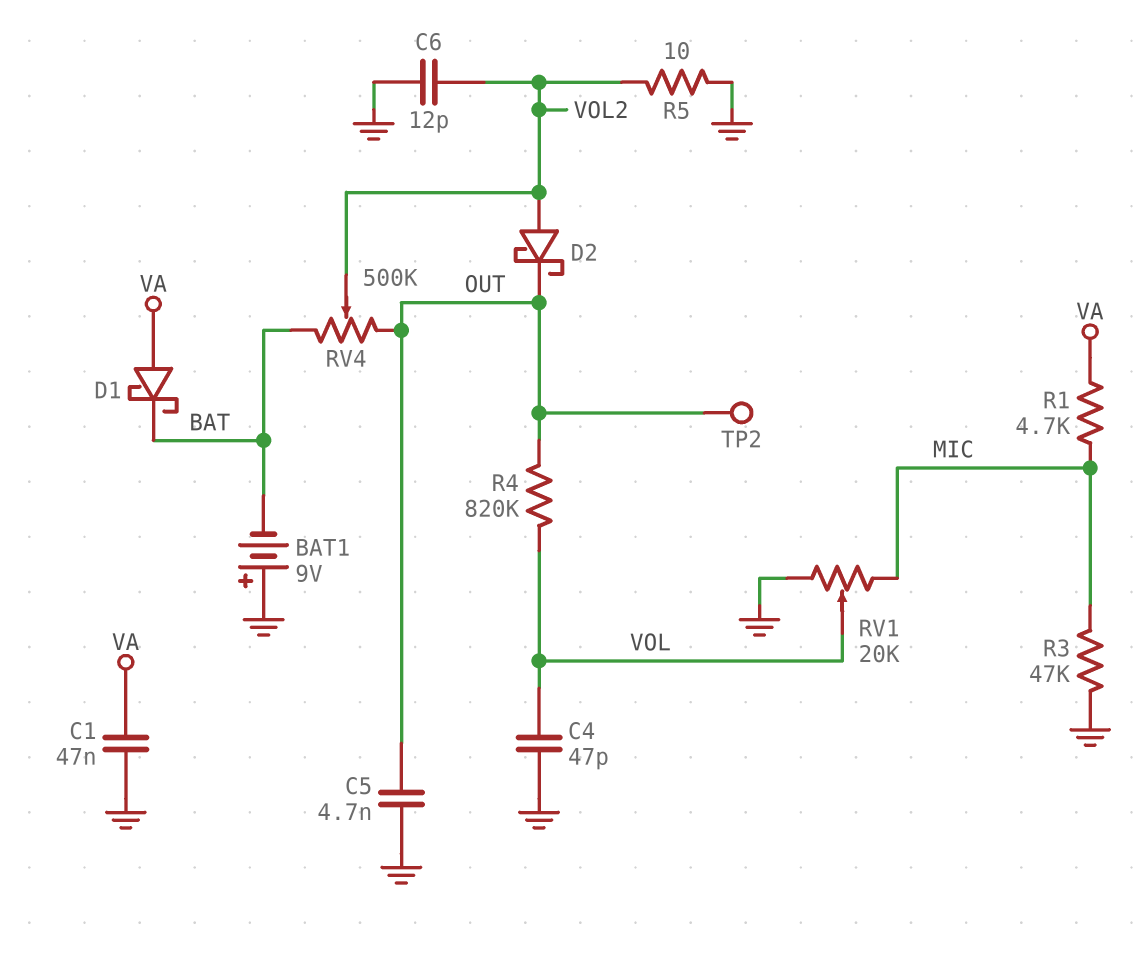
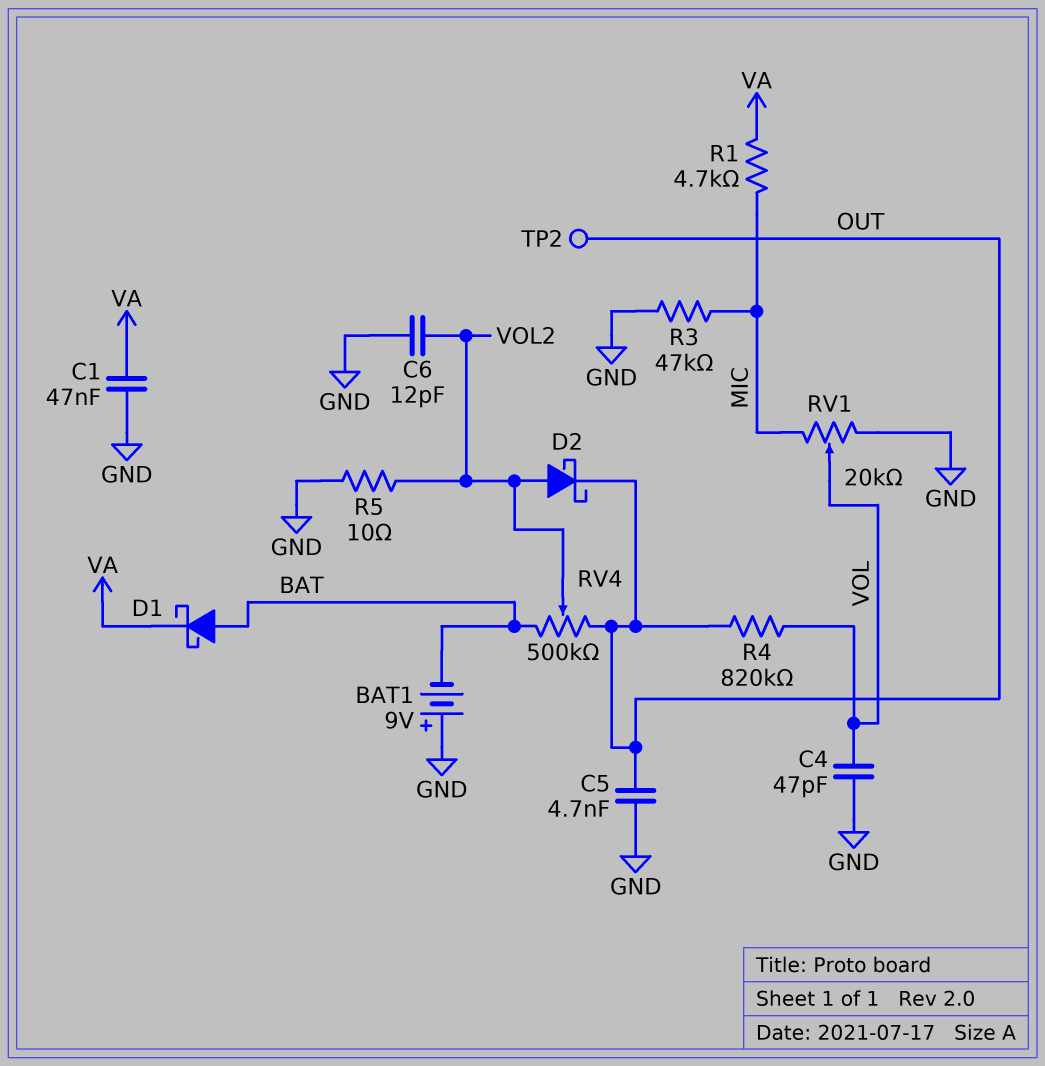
D1: schottky (A VA, K BAT) -> schottky (A BAT, K VA)

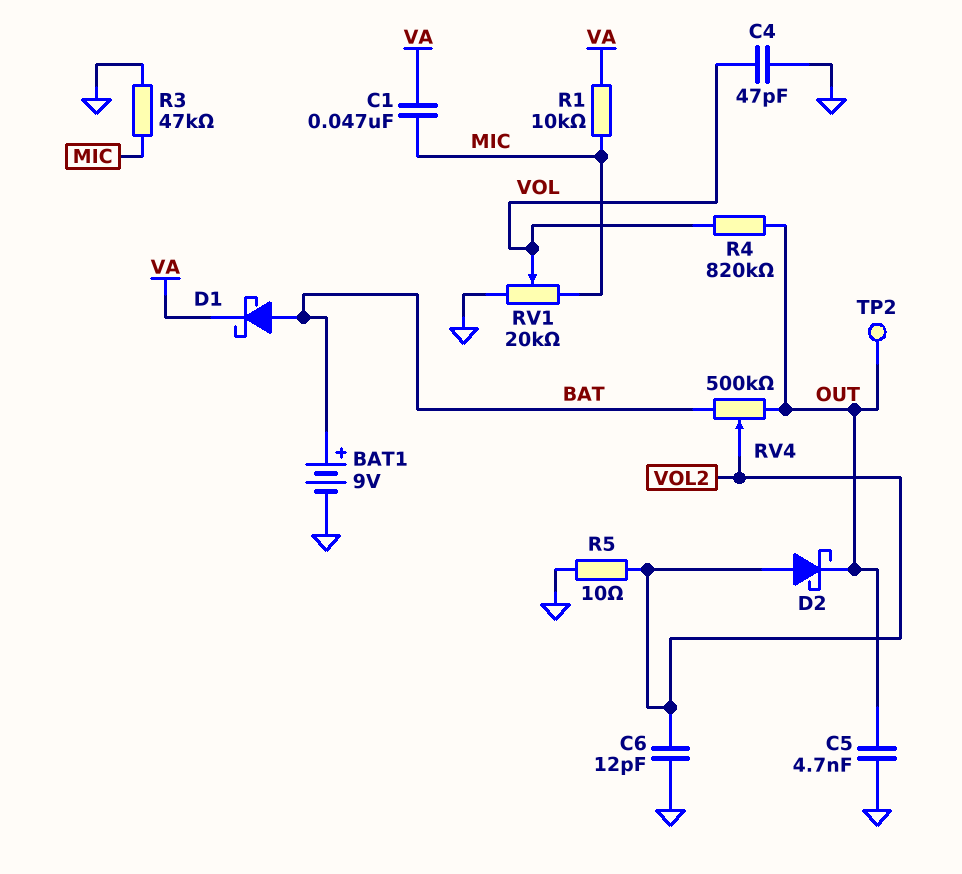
BAT1: 9V (plus GND, minus BAT) -> 9V (plus BAT, minus GND)
C1: 47nF (GND, VA) -> 47nF (MIC, VA)
R1: 4.7k (MIC, VA) -> 10k (MIC, VA)

